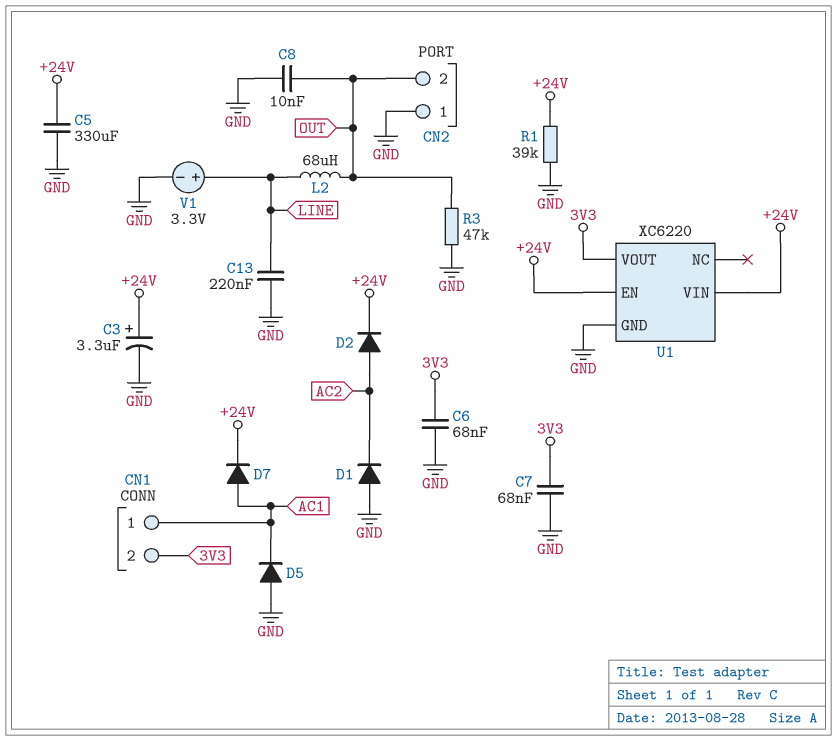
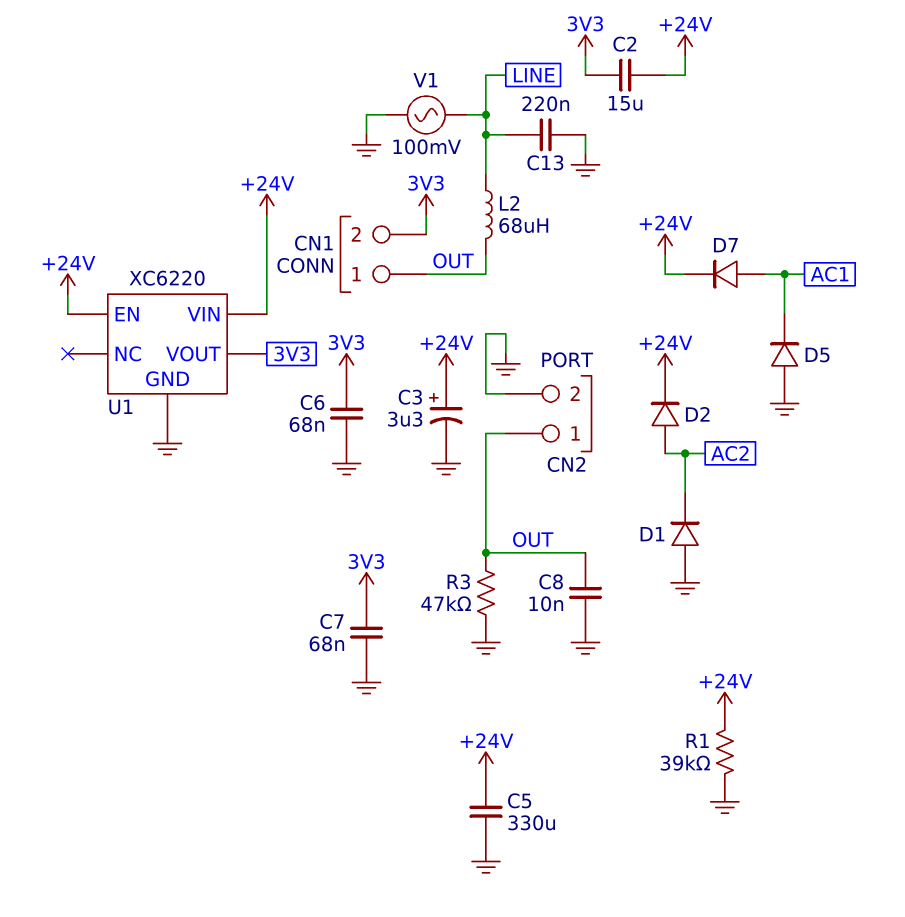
C2: none -> 15uF (+24V, 3V3)
CN1 pin 1: AC1 -> OUT
CN2 pin 1: GND -> OUT
CN2 pin 2: OUT -> GND
V1: 3.3V (plus LINE, minus GND) -> AC 100mV (GND, LINE)

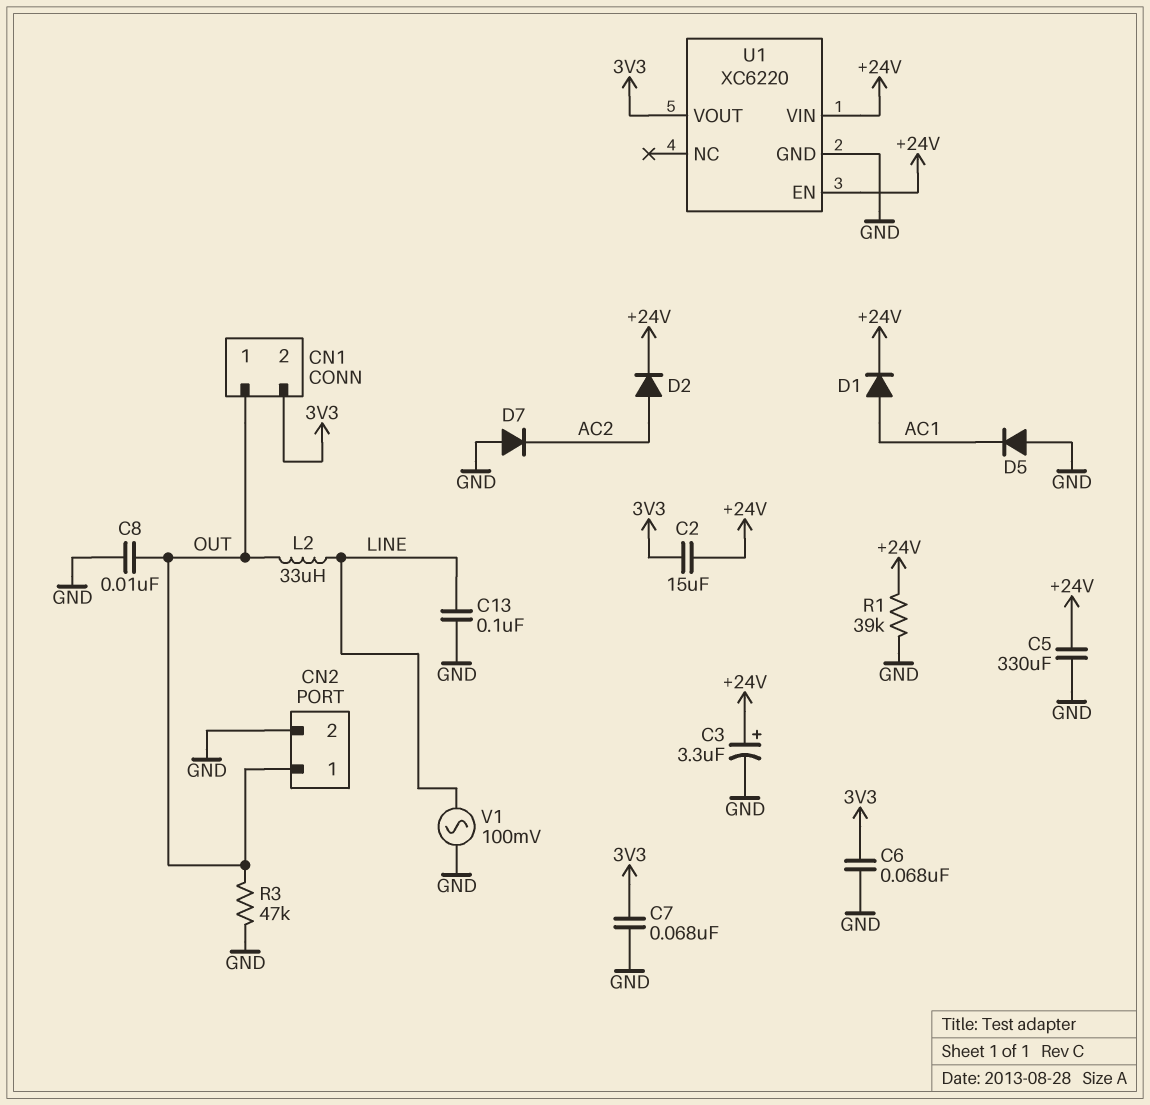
C13: 220nF (GND, LINE) -> 100nF (GND, LINE)
D1: diode (A GND, K AC2) -> diode (A AC1, K +24V)
D7: diode (A AC1, K +24V) -> diode (A GND, K AC2)
L2: 68uH (LINE, OUT) -> 33uH (LINE, OUT)

